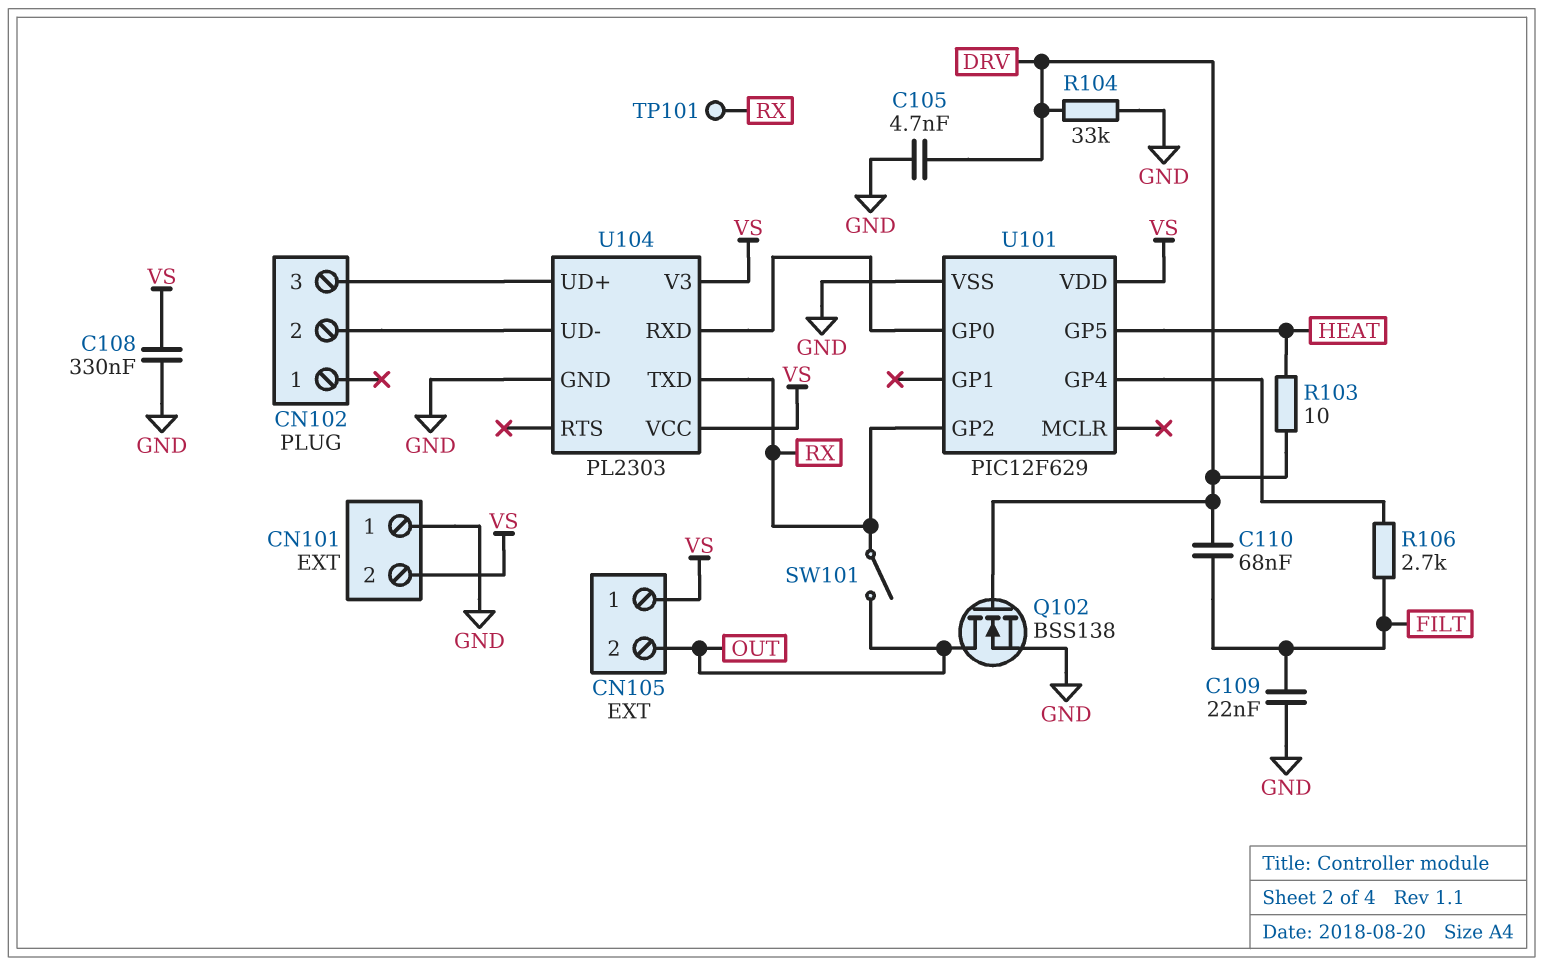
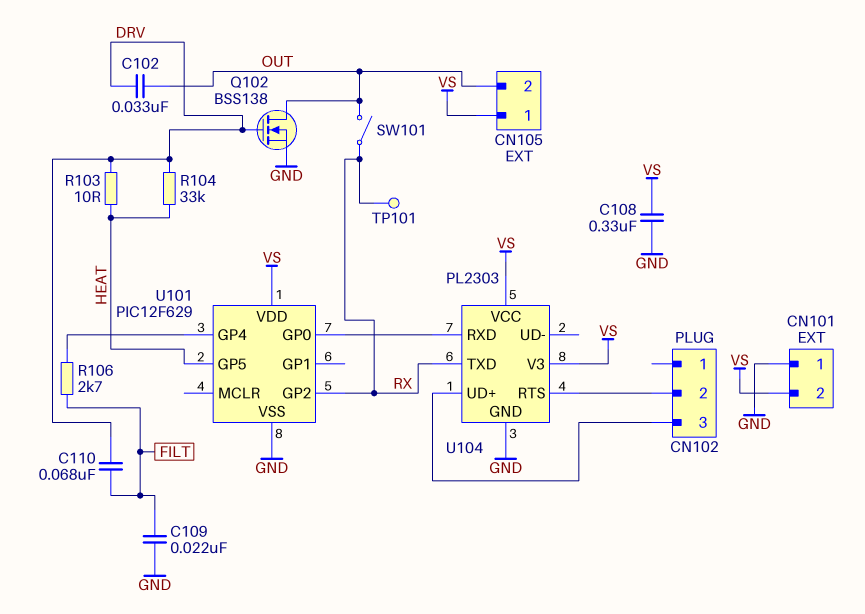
C102: none -> 33nF (DRV, OUT)
C105: 4.7nF (DRV, GND) -> none
R104: 33k (DRV, GND) -> 33k (DRV, HEAT)
U104 pin RTS: none -> CN102/2
U104 pin UD-: CN102/2 -> none

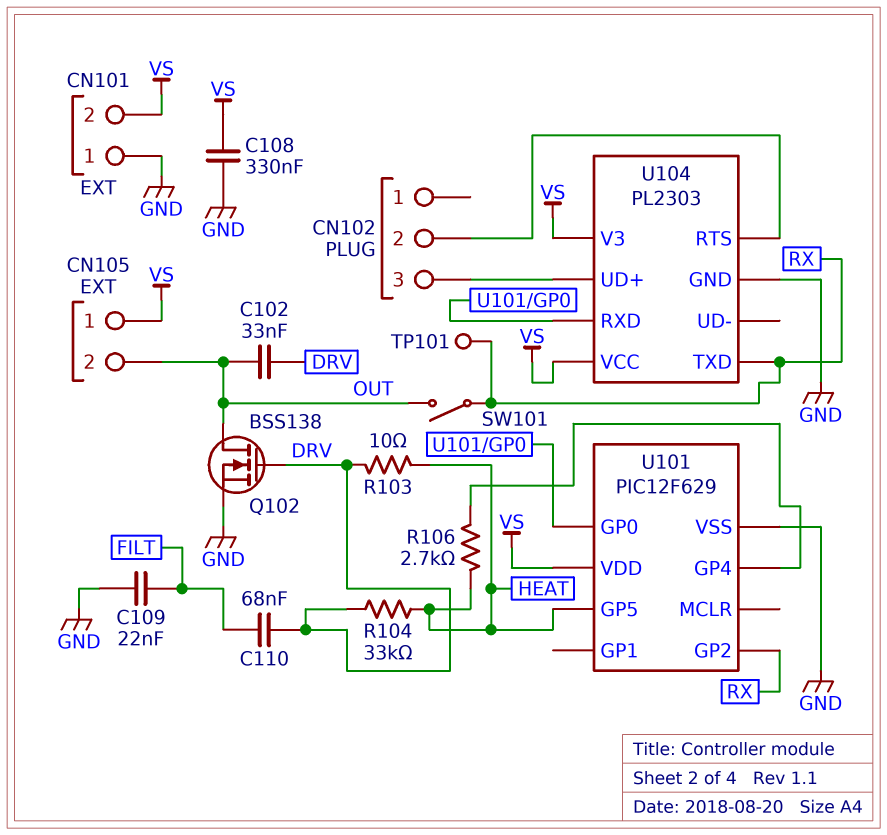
R106: 2.7k (FILT, U101/GP4) -> 2.7k (HEAT, U101/GP4)

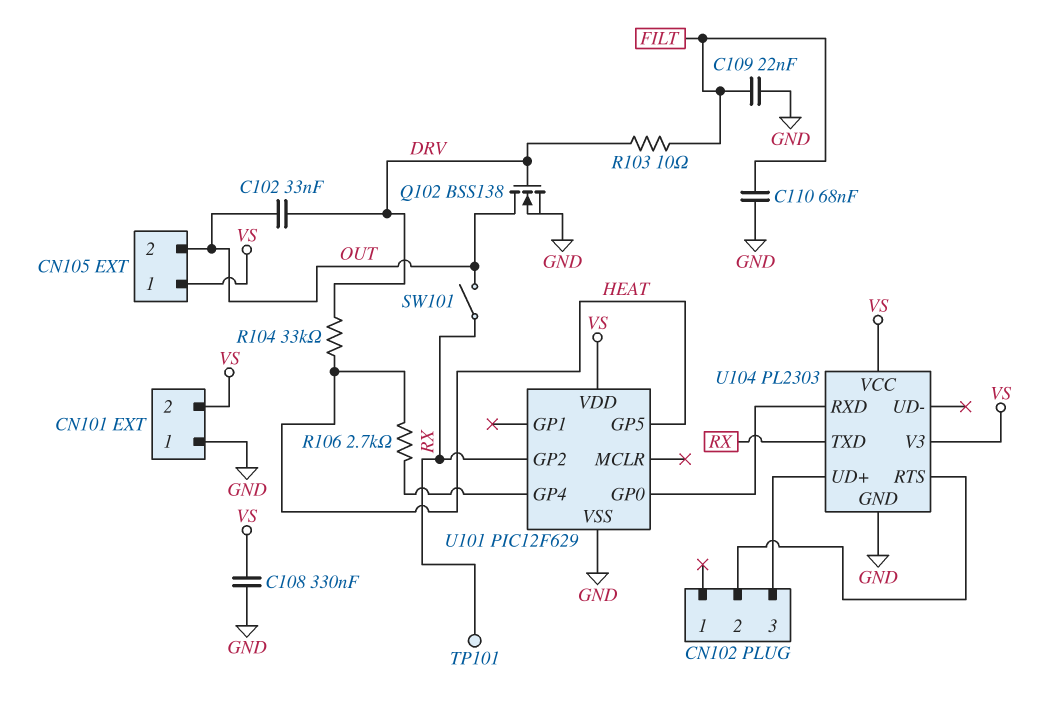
C110: 68nF (DRV, FILT) -> 68nF (FILT, GND)
R103: 10 (DRV, HEAT) -> 10 (DRV, FILT)

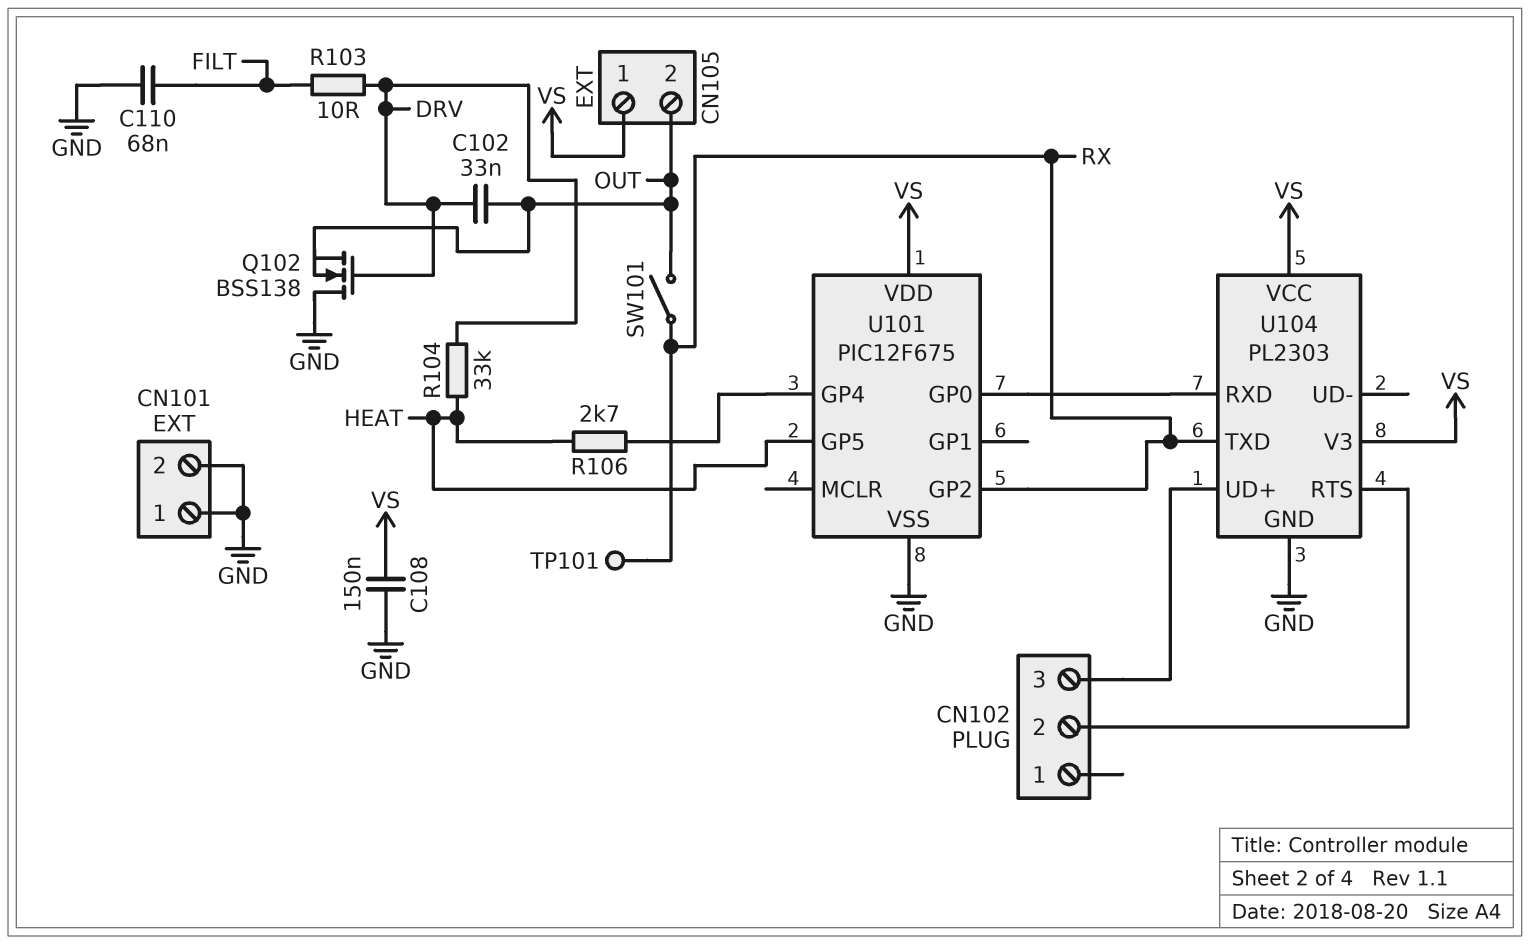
C108: 330nF (GND, VS) -> 150nF (GND, VS)
C109: 22nF (FILT, GND) -> none
CN101 pin 2: VS -> GND
Q102: NMOS BSS138 (G DRV, D OUT, S GND) -> NMOS BSS138 (G DRV, D GND, S OUT)
U101: PIC12F629 -> PIC12F675

